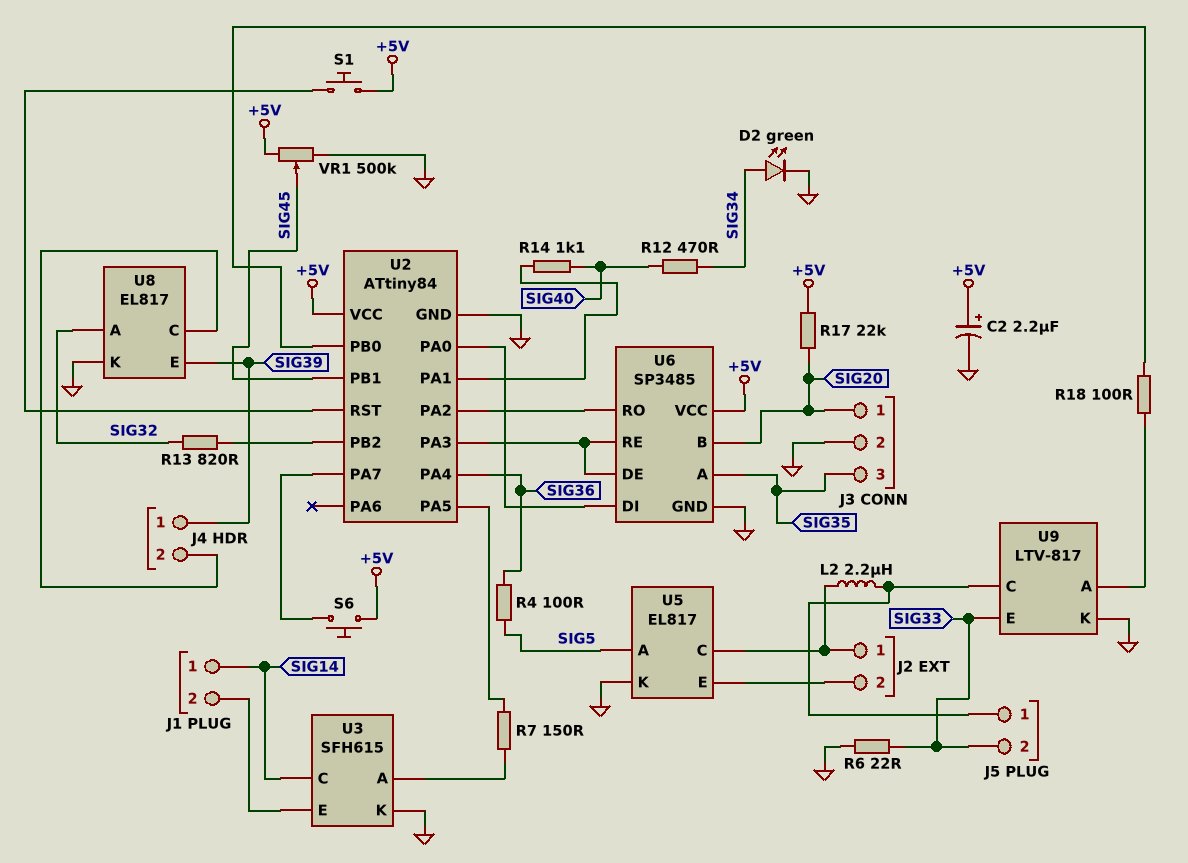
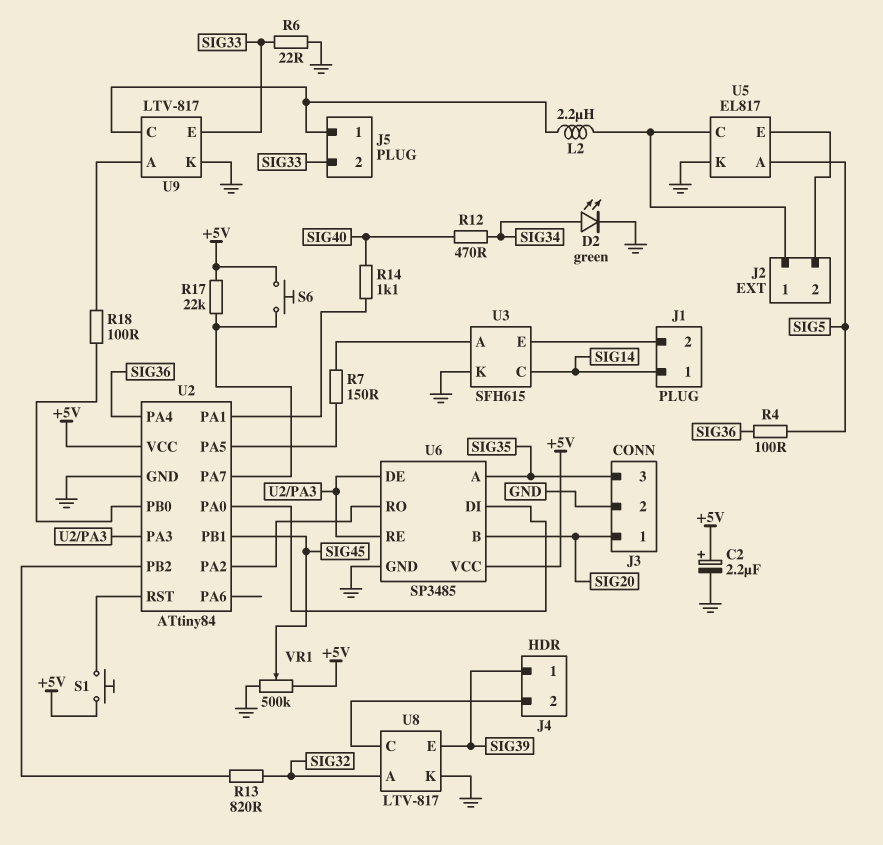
R17: 22k (+5V, SIG20) -> 22k (+5V, U2/PA7)
U8: EL817 -> LTV-817

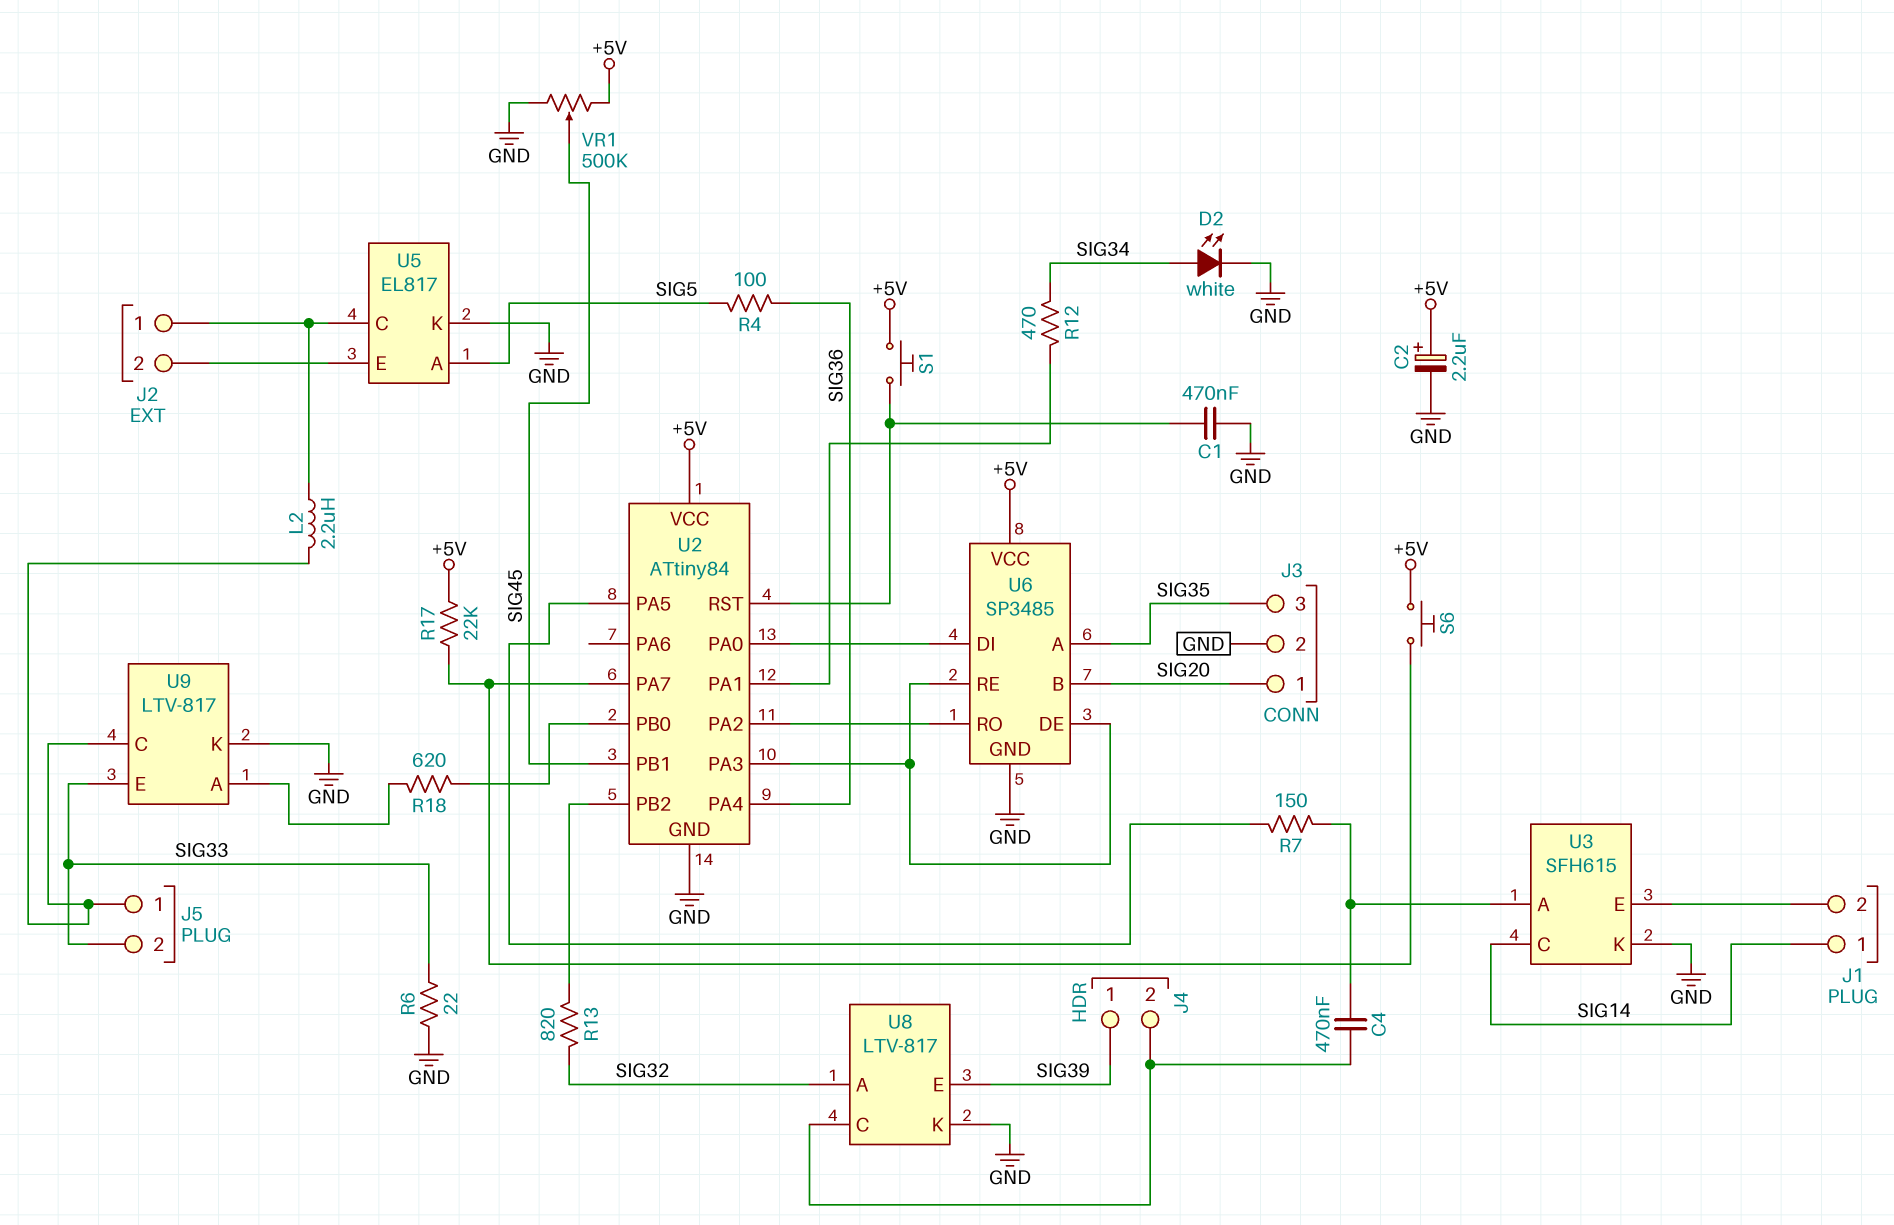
C1: none -> 470nF (GND, U2/RST)
C4: none -> 470nF (J4/2, U3/A)
D2: LED green (A SIG34, K GND) -> LED white (A SIG34, K GND)
R12: 470 (SIG34, SIG40) -> 470 (SIG34, U2/PA1)
R14: 1.1k (SIG40, U2/PA1) -> none
R18: 100 (U2/PB0, U9/A) -> 620 (U2/PB0, U9/A)

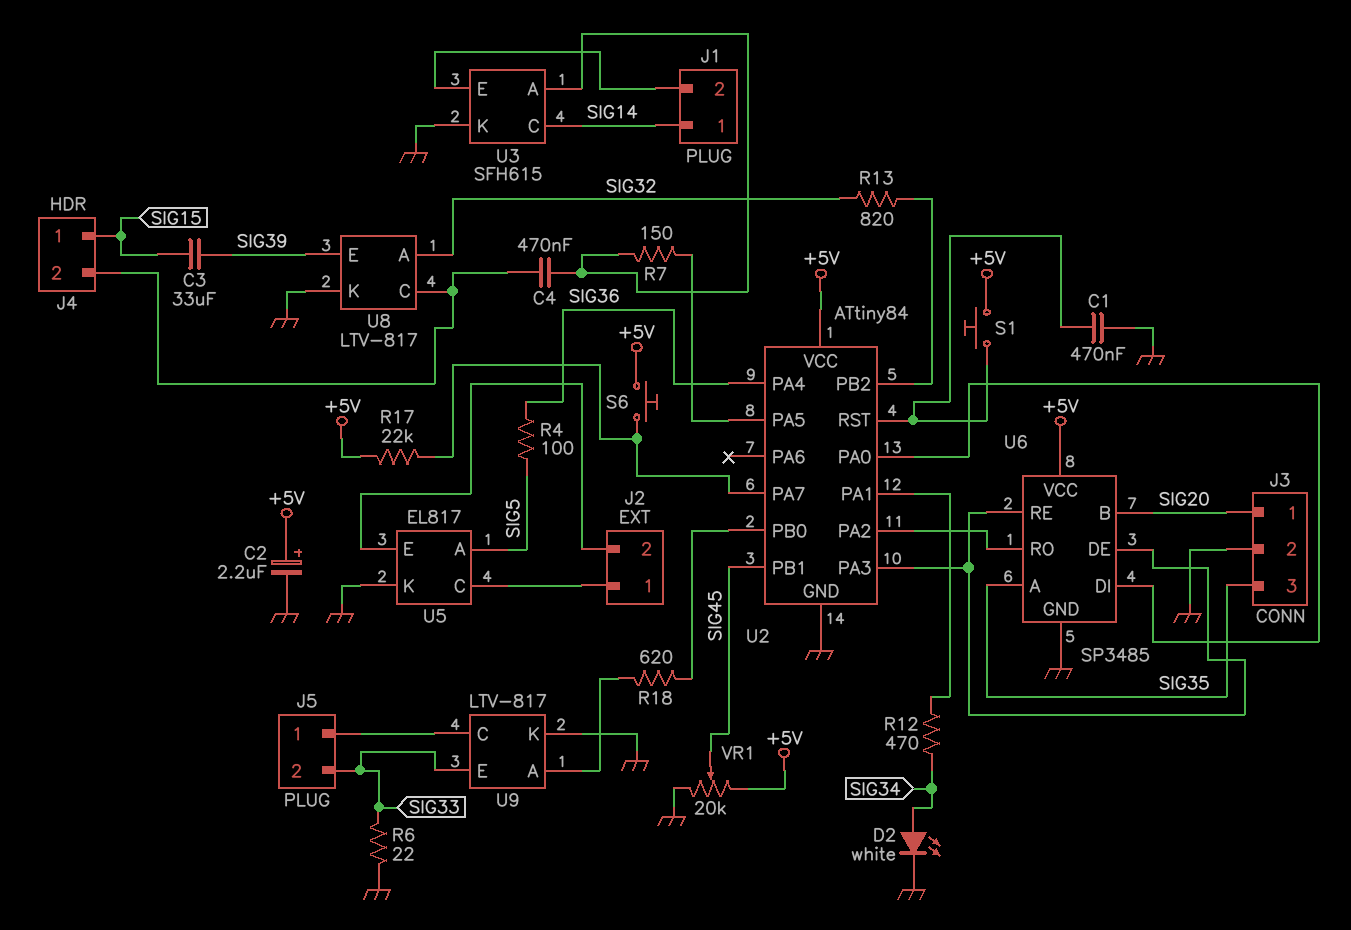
C3: none -> 33uF (SIG15, SIG39)
J4 pin 1: SIG39 -> SIG15
L2: 2.2uH (J2/1, J5/1) -> none
VR1: 500k (+5V, GND, wiper SIG45) -> 20k (+5V, GND, wiper SIG45)

